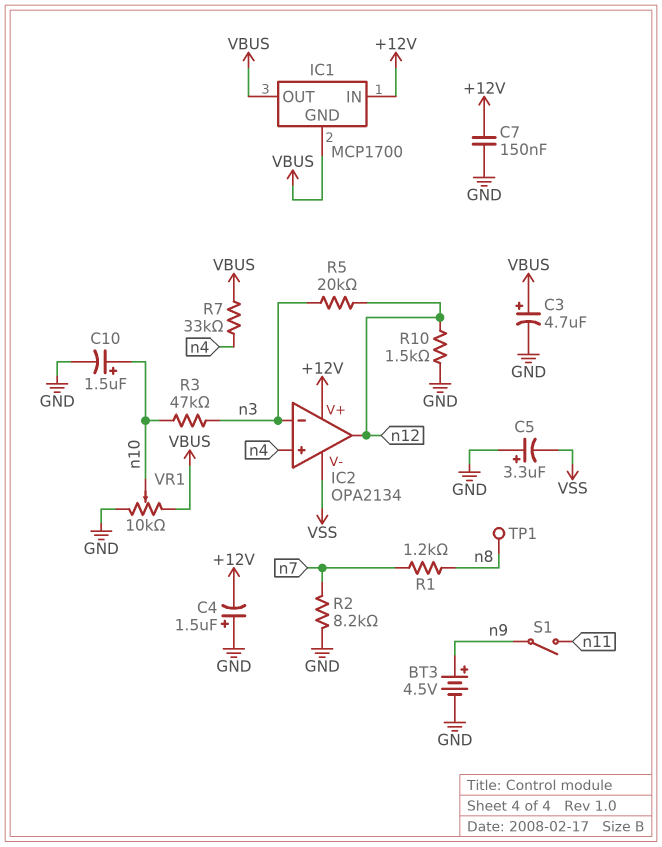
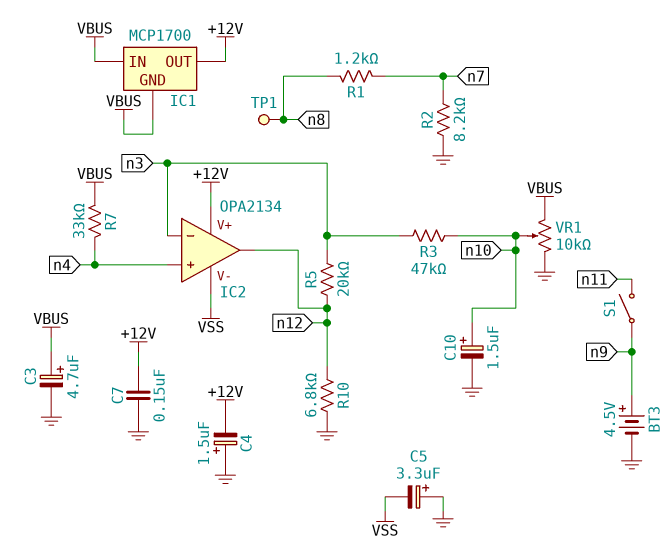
IC1 pin IN: +12V -> VBUS
IC1 pin OUT: VBUS -> +12V
R10: 1.5k (GND, n12) -> 6.8k (GND, n12)

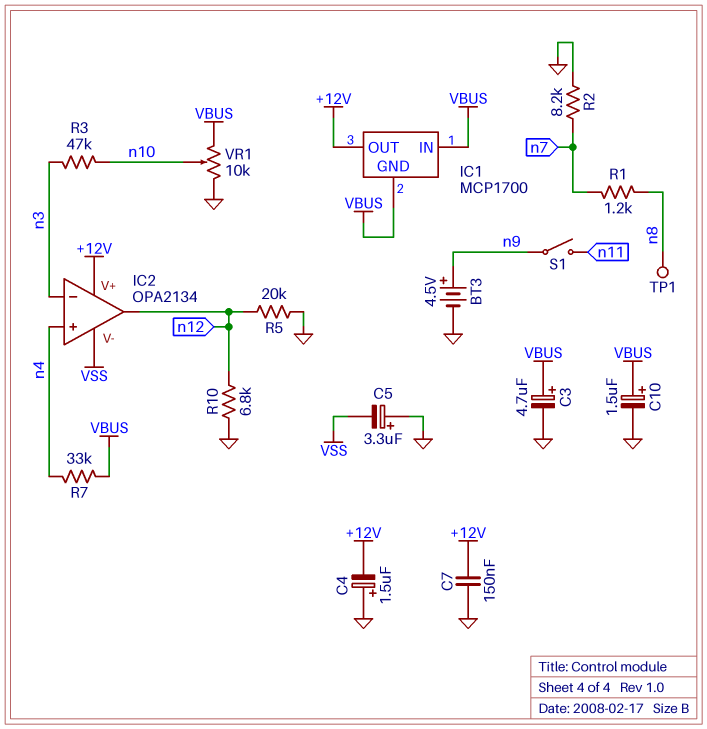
C10: 1.5uF (plus n10, minus GND) -> 1.5uF (plus VBUS, minus GND)
R5: 20k (n3, n12) -> 20k (GND, n12)

